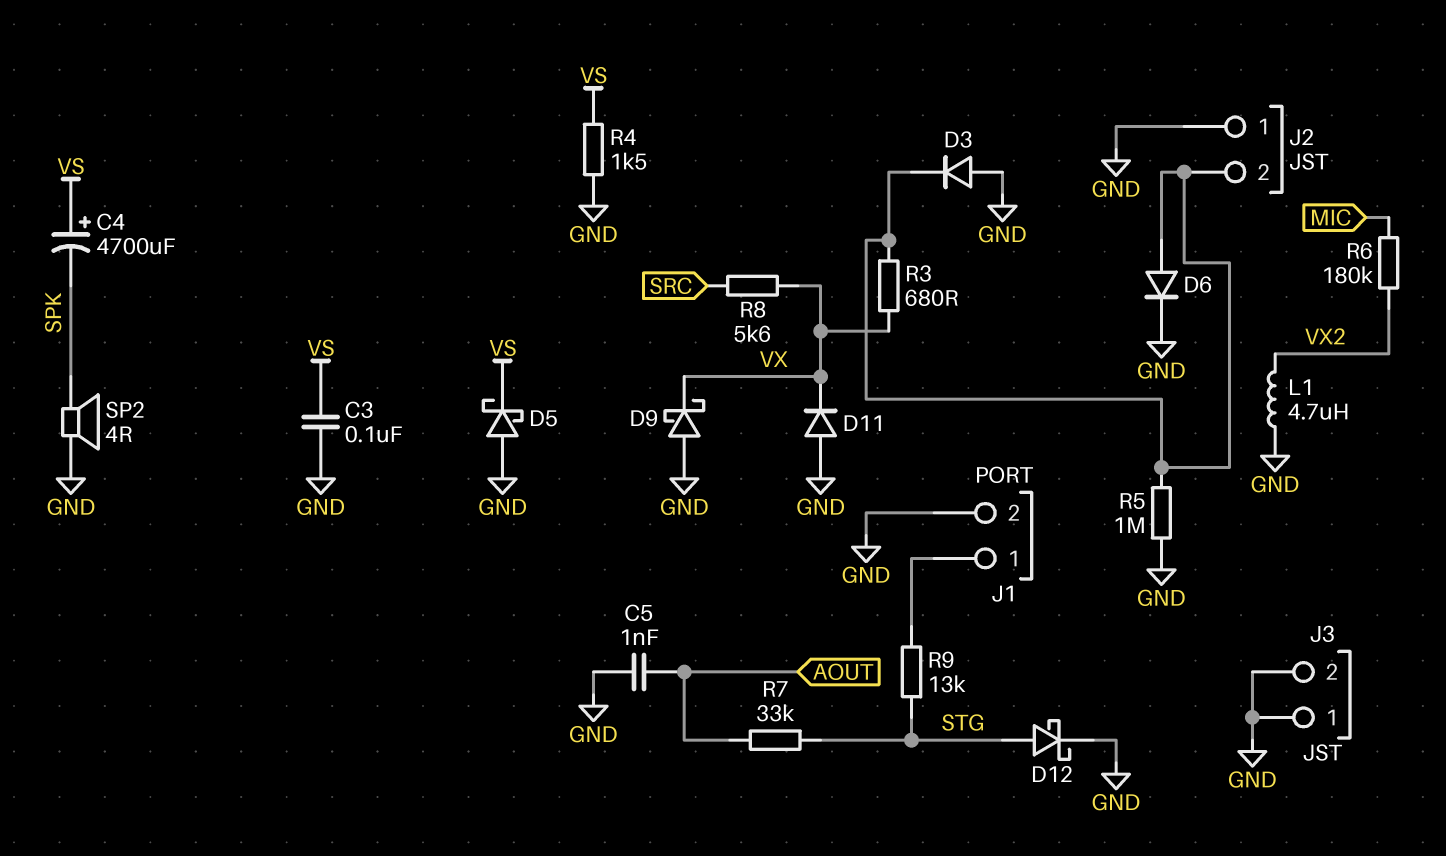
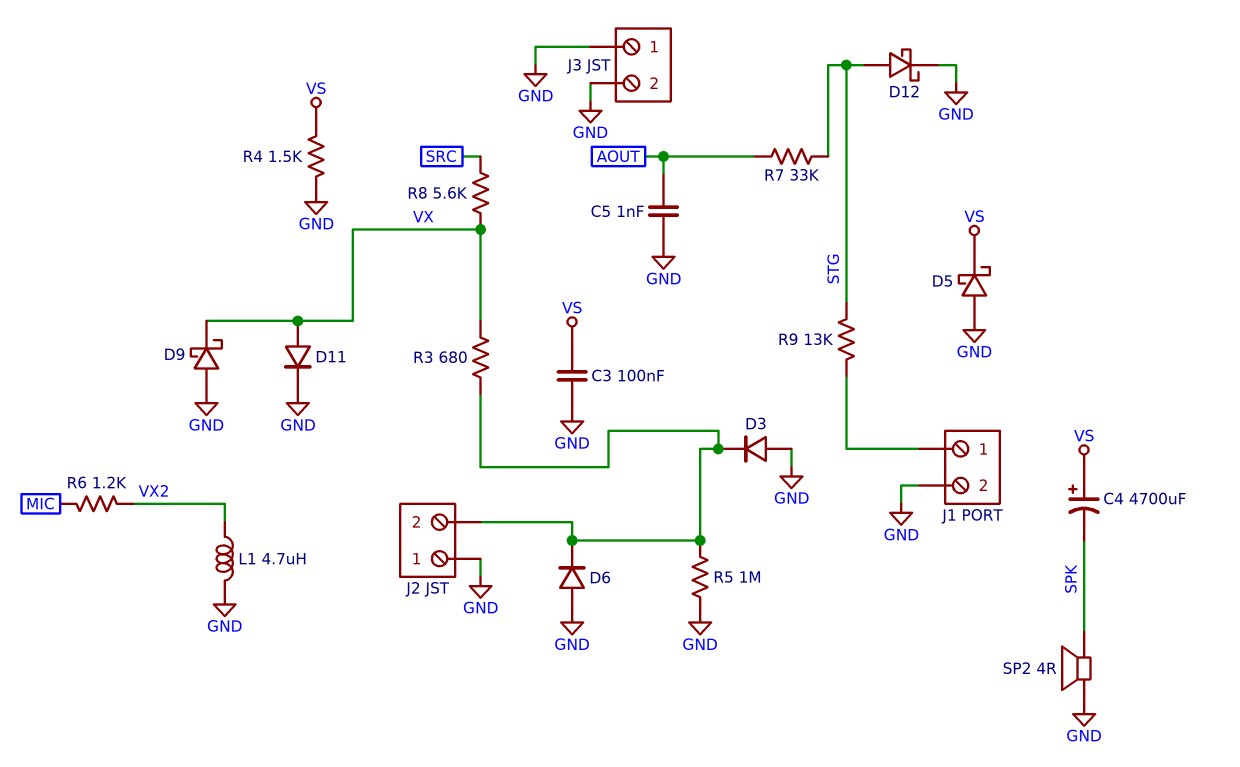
D6: diode (A J2/2, K GND) -> diode (A GND, K J2/2)
D11: diode (A GND, K VX) -> diode (A VX, K GND)
R6: 180k (MIC, VX2) -> 1.2k (MIC, VX2)

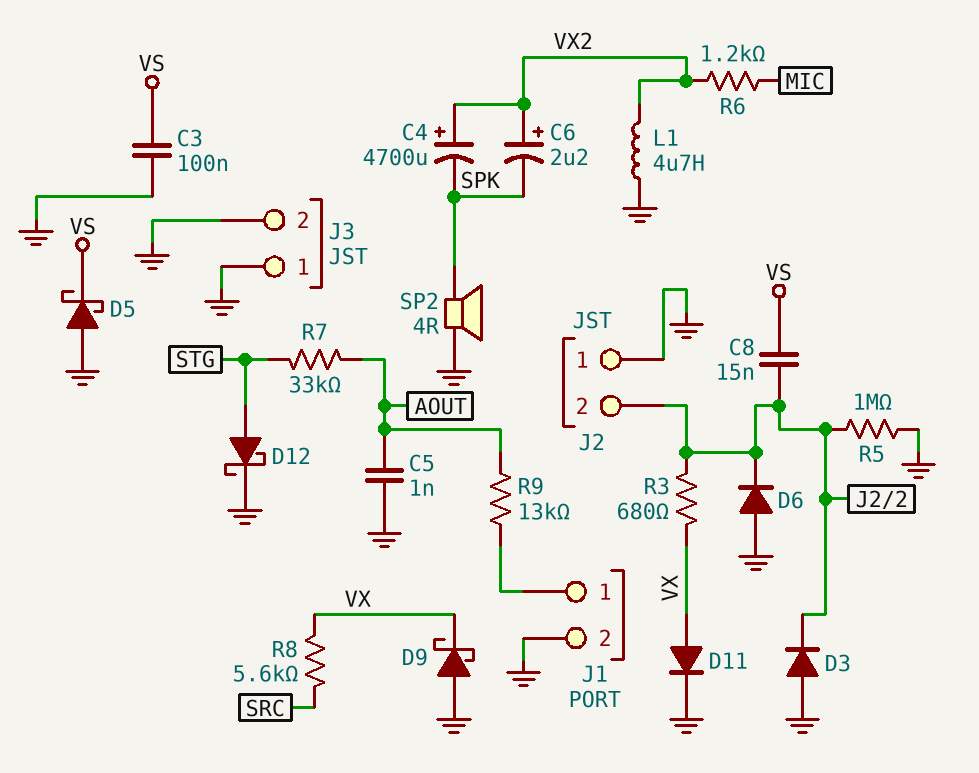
C4: 4700uF (plus VS, minus SPK) -> 4700uF (plus VX2, minus SPK)
C6: none -> 2.2uF (plus VX2, minus SPK)
C8: none -> 15nF (J2/2, VS)
R4: 1.5k (GND, VS) -> none
R9: 13k (J1/1, STG) -> 13k (AOUT, J1/1)

